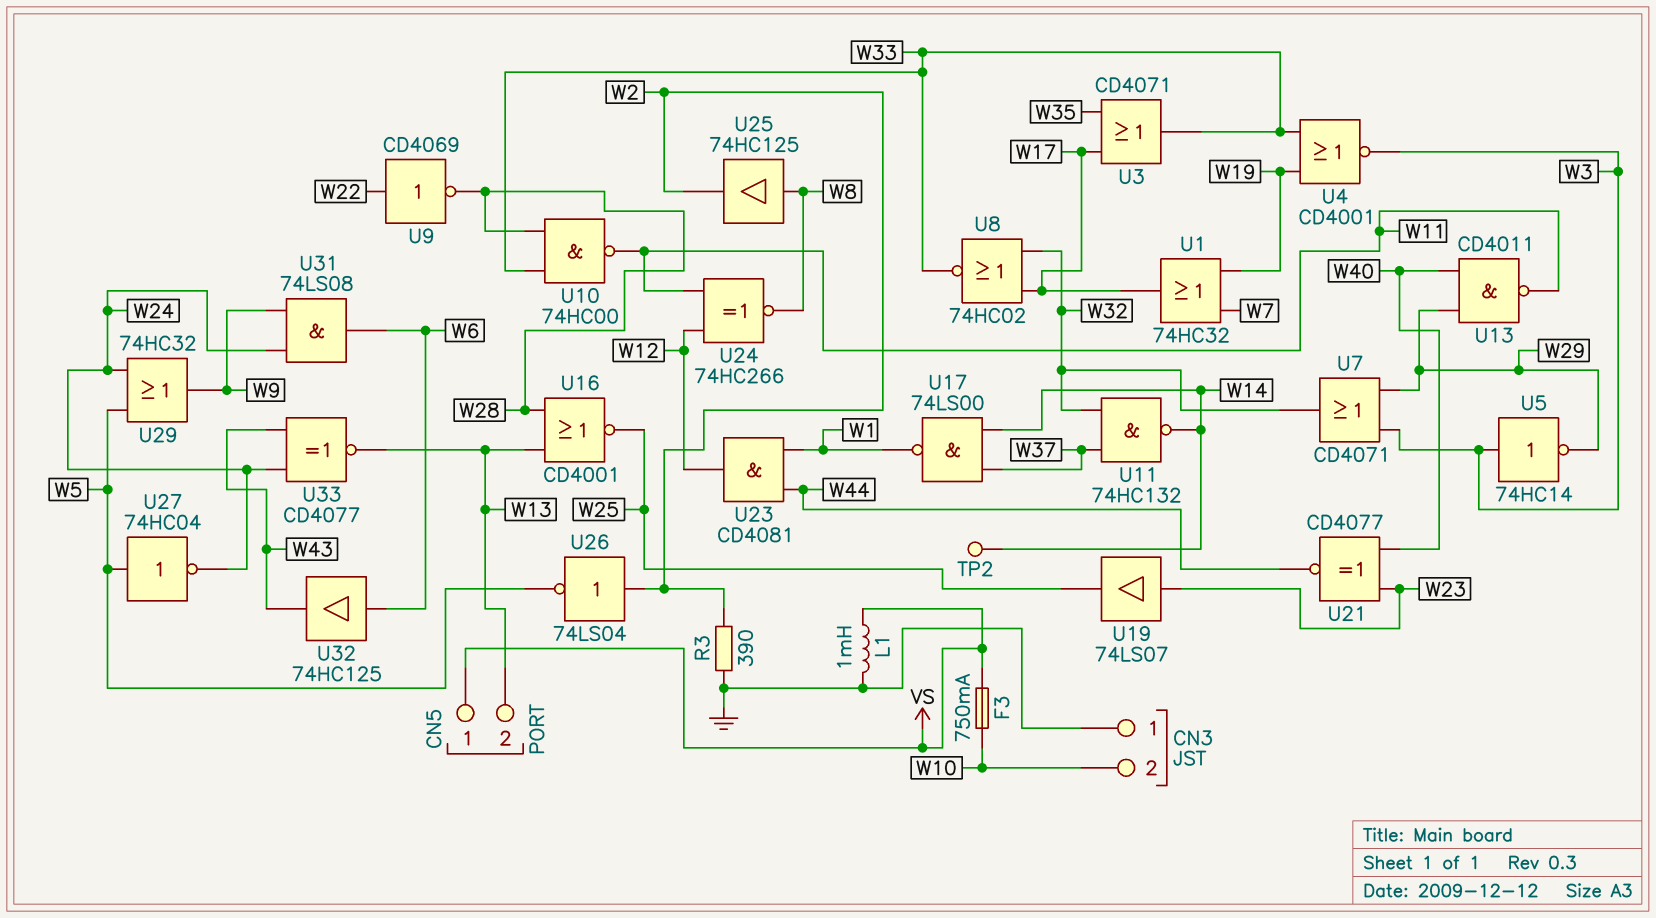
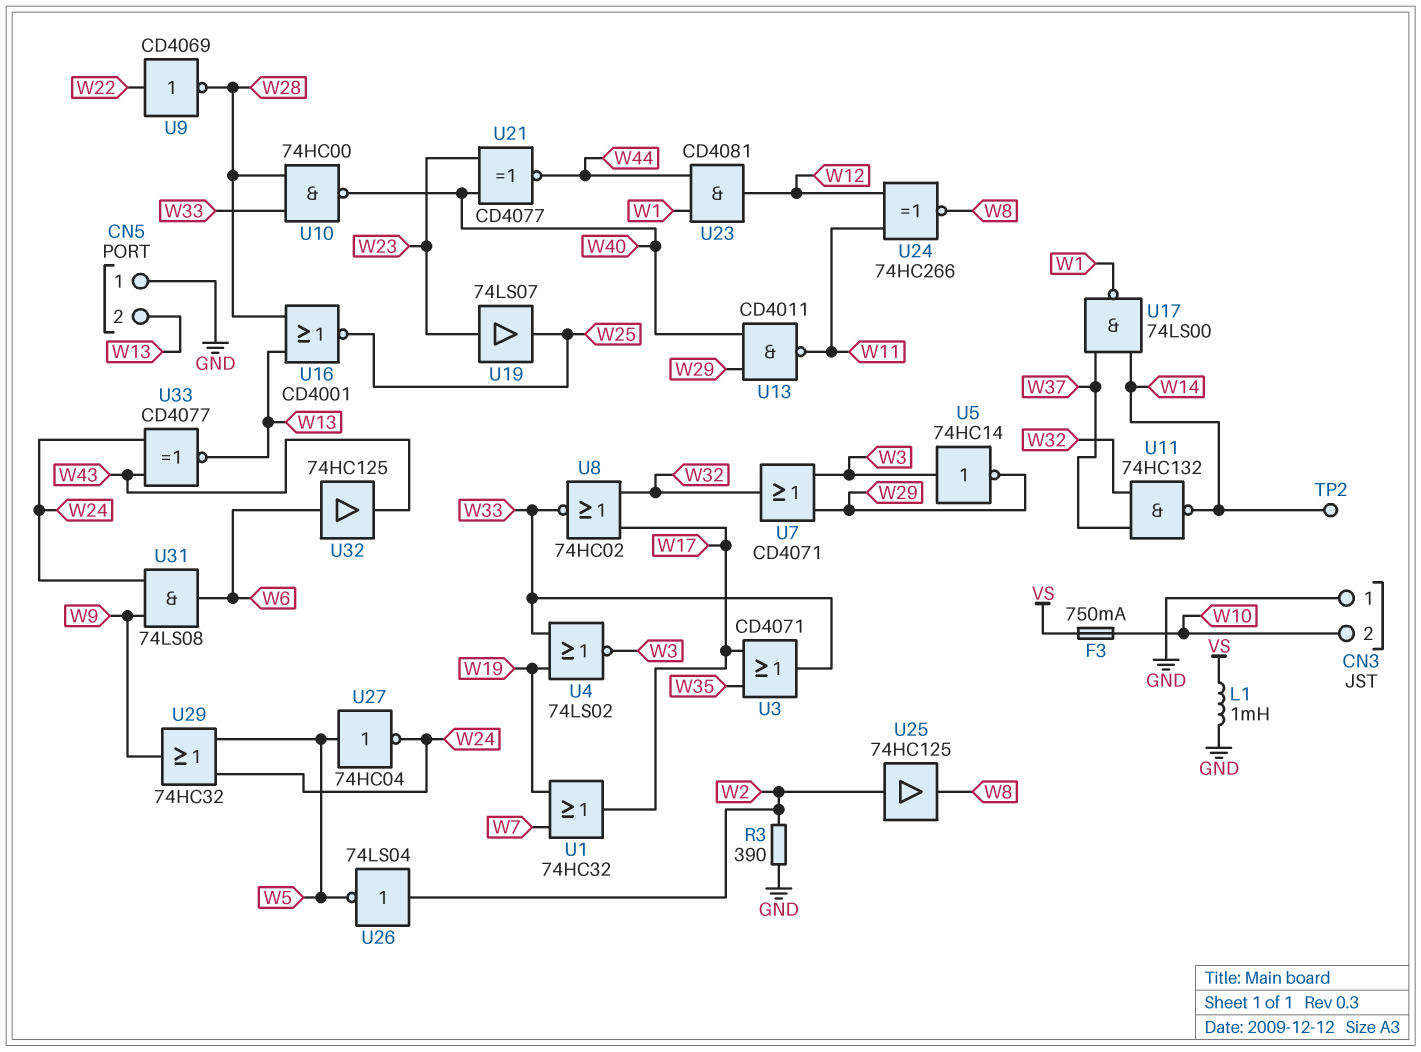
CN5 pin 1: VS -> GND
U4: NOR CD4001 (in W19, in W33, out W3) -> NOR 74LS02 (in W19, in W33, out W3)
U10: NAND 74HC00 (in W28, in W33, out W11) -> NAND 74HC00 (in W28, in W33, out W40)
U25: buffer 74HC125 (in W8, out W2) -> buffer 74HC125 (in W2, out W8)

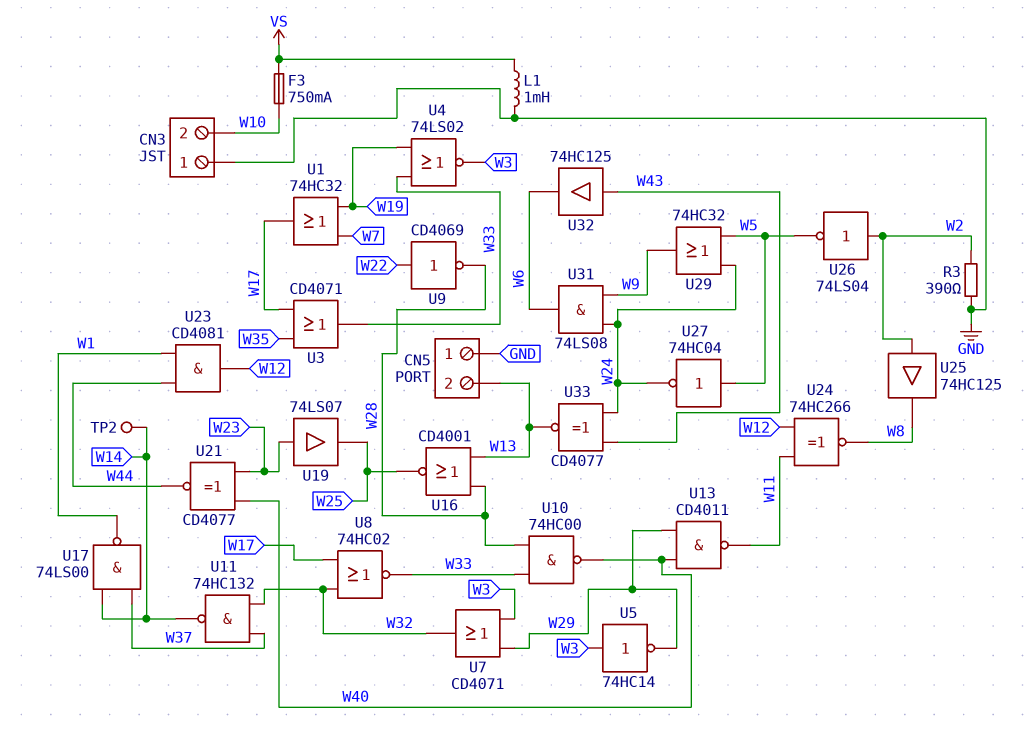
U32: buffer 74HC125 (in W6, out W43) -> buffer 74HC125 (in W43, out W6)

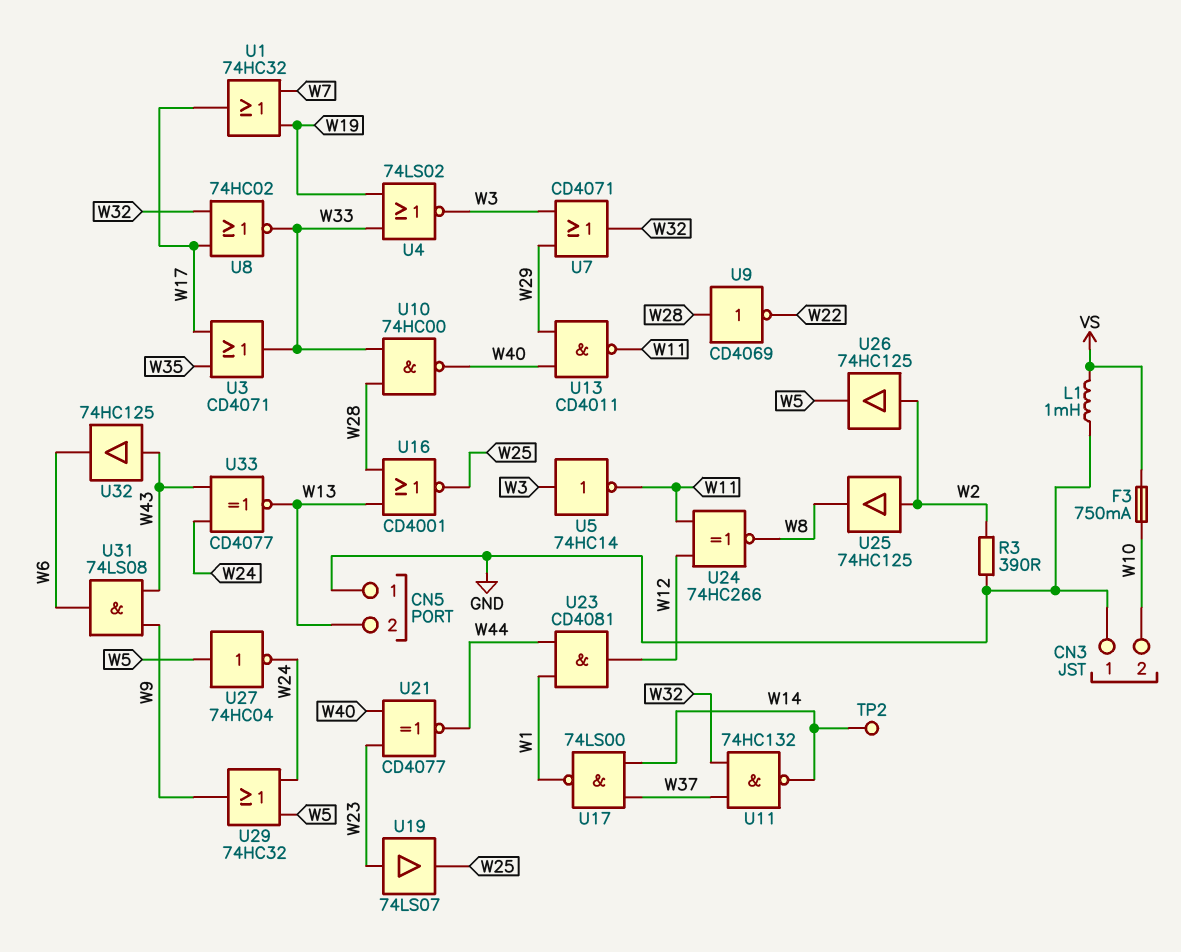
U5: NOT 74HC14 (in W3, out W29) -> NOT 74HC14 (in W3, out W11)
U9: NOT CD4069 (in W22, out W28) -> NOT CD4069 (in W28, out W22)
U26: NOT 74LS04 (in W2, out W5) -> buffer 74HC125 (in W2, out W5)
U31: AND 74LS08 (in W9, in W24, out W6) -> AND 74LS08 (in W9, in W43, out W6)

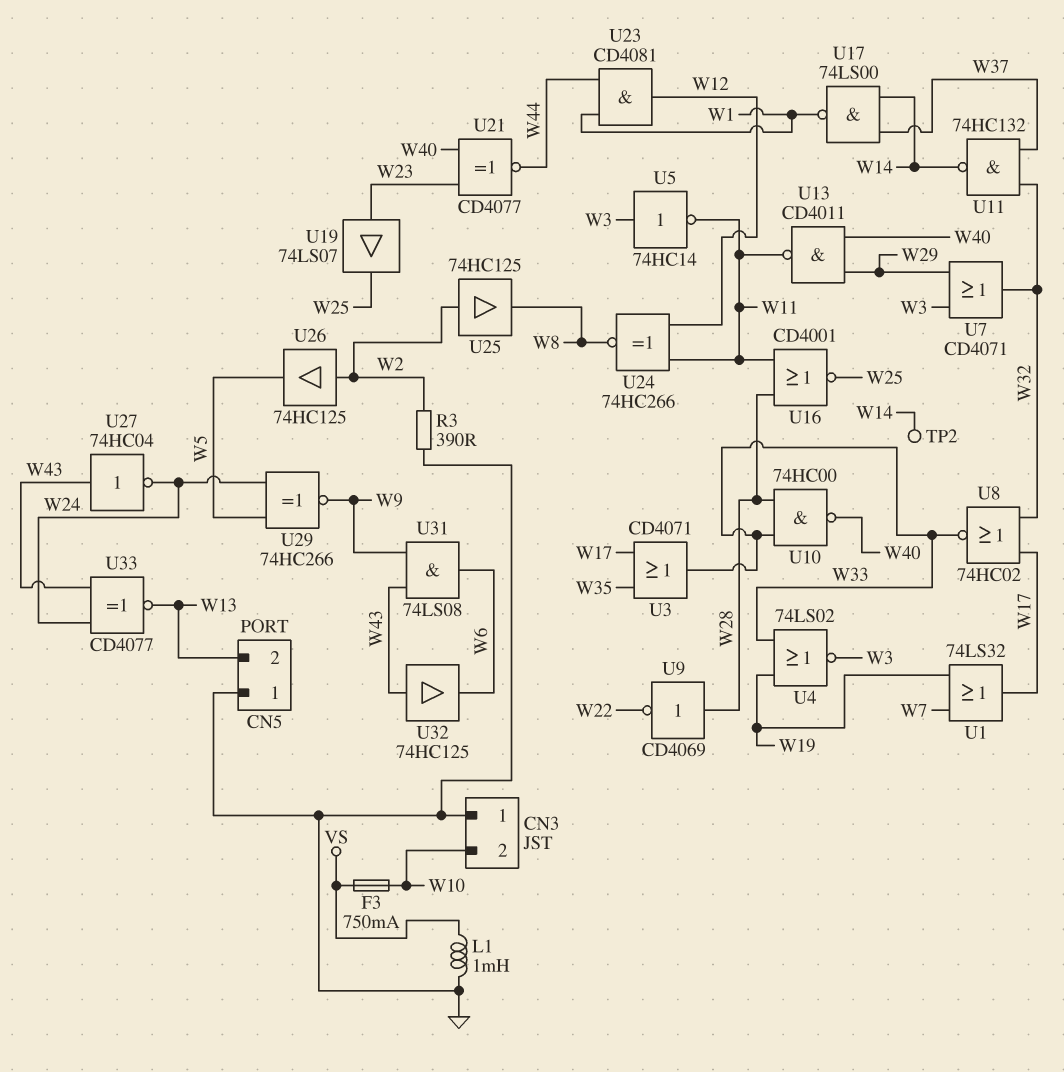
U1: OR 74HC32 (in W7, in W19, out W17) -> OR 74LS32 (in W7, in W19, out W17)
U16: NOR CD4001 (in W13, in W28, out W25) -> NOR CD4001 (in W11, in W28, out W25)
U27: NOT 74HC04 (in W5, out W24) -> NOT 74HC04 (in W43, out W24)
U29: OR 74HC32 (in W5, in W24, out W9) -> XNOR 74HC266 (in W5, in W24, out W9)

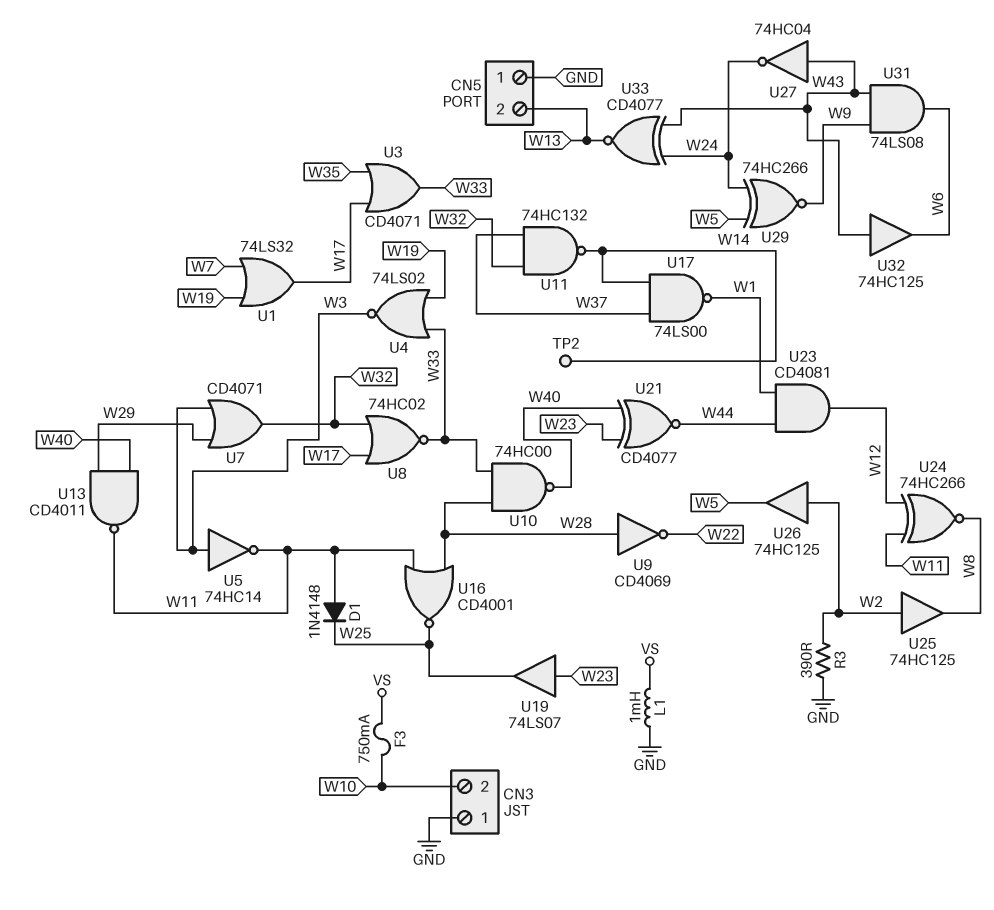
D1: none -> diode 1N4148 (A W11, K W25)

